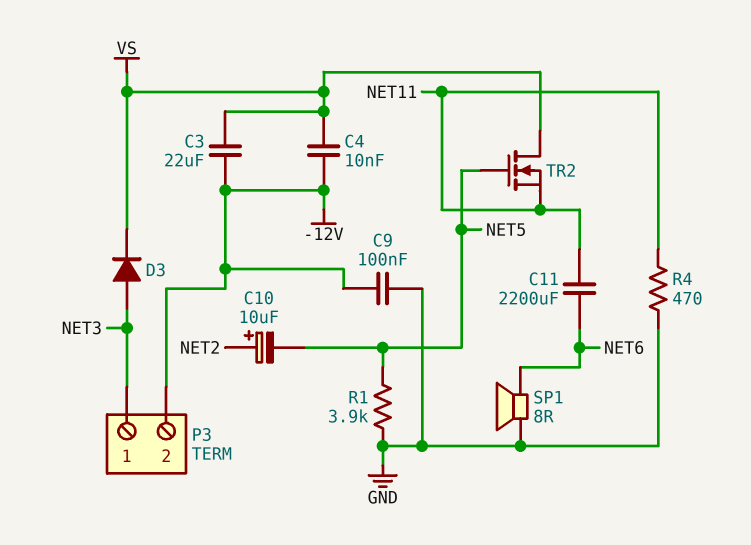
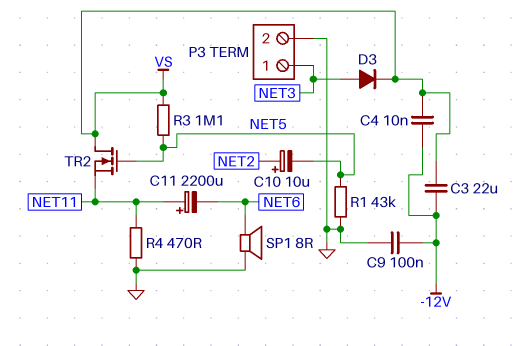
C11: 2200uF (NET6, NET11) -> 2200uF (plus NET11, minus NET6)
P3 pin 2: -12V -> GND
R1: 3.9k (GND, NET5) -> 43k (GND, NET5)
R3: none -> 1.1M (NET5, VS)

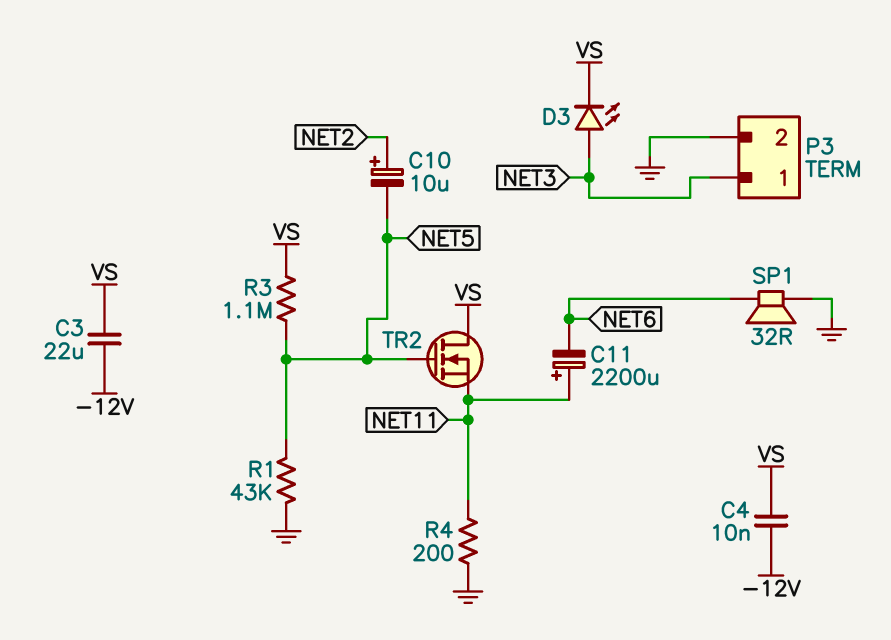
C9: 100nF (-12V, GND) -> none
D3: diode (A NET3, K VS) -> LED (A NET3, K VS)
R4: 470 (GND, NET11) -> 200 (GND, NET11)
SP1: speaker 8R (GND, NET6) -> speaker 32R (GND, NET6)

